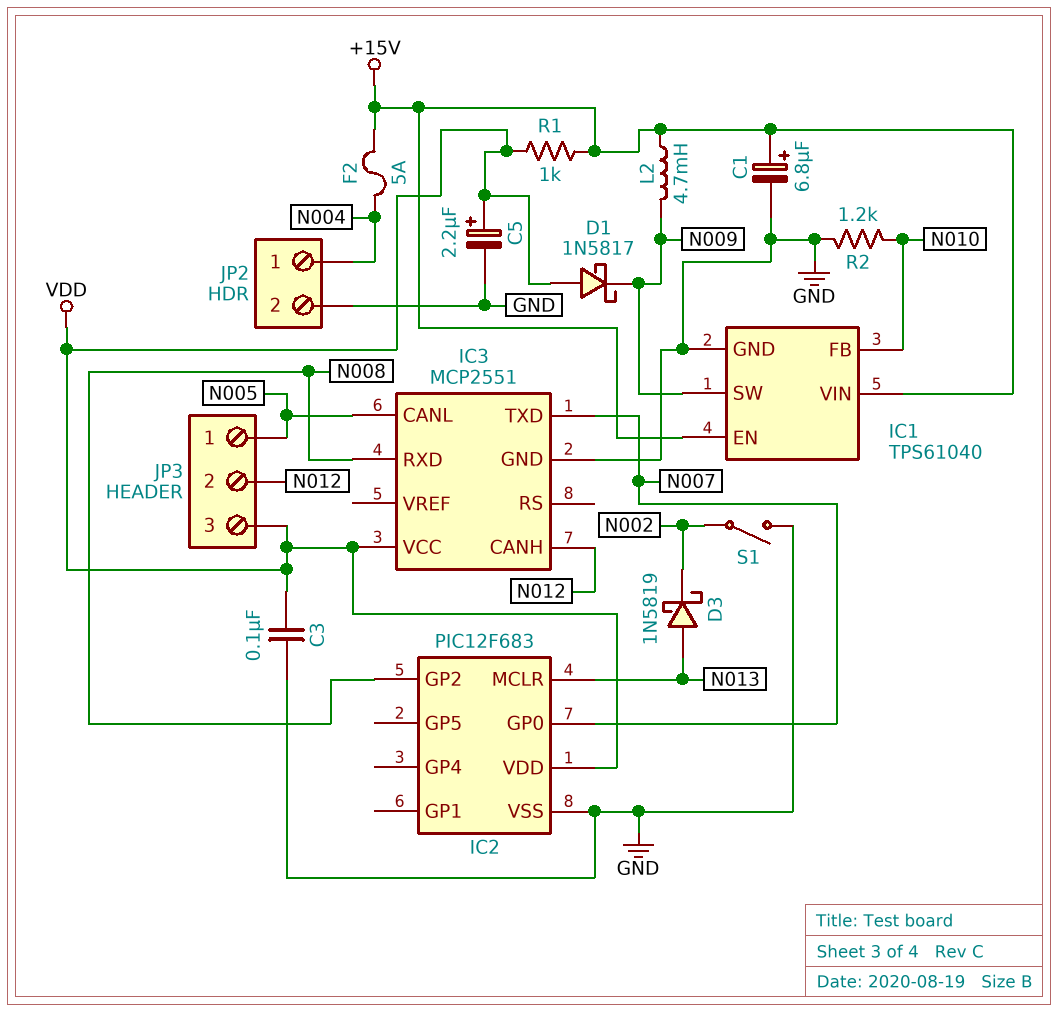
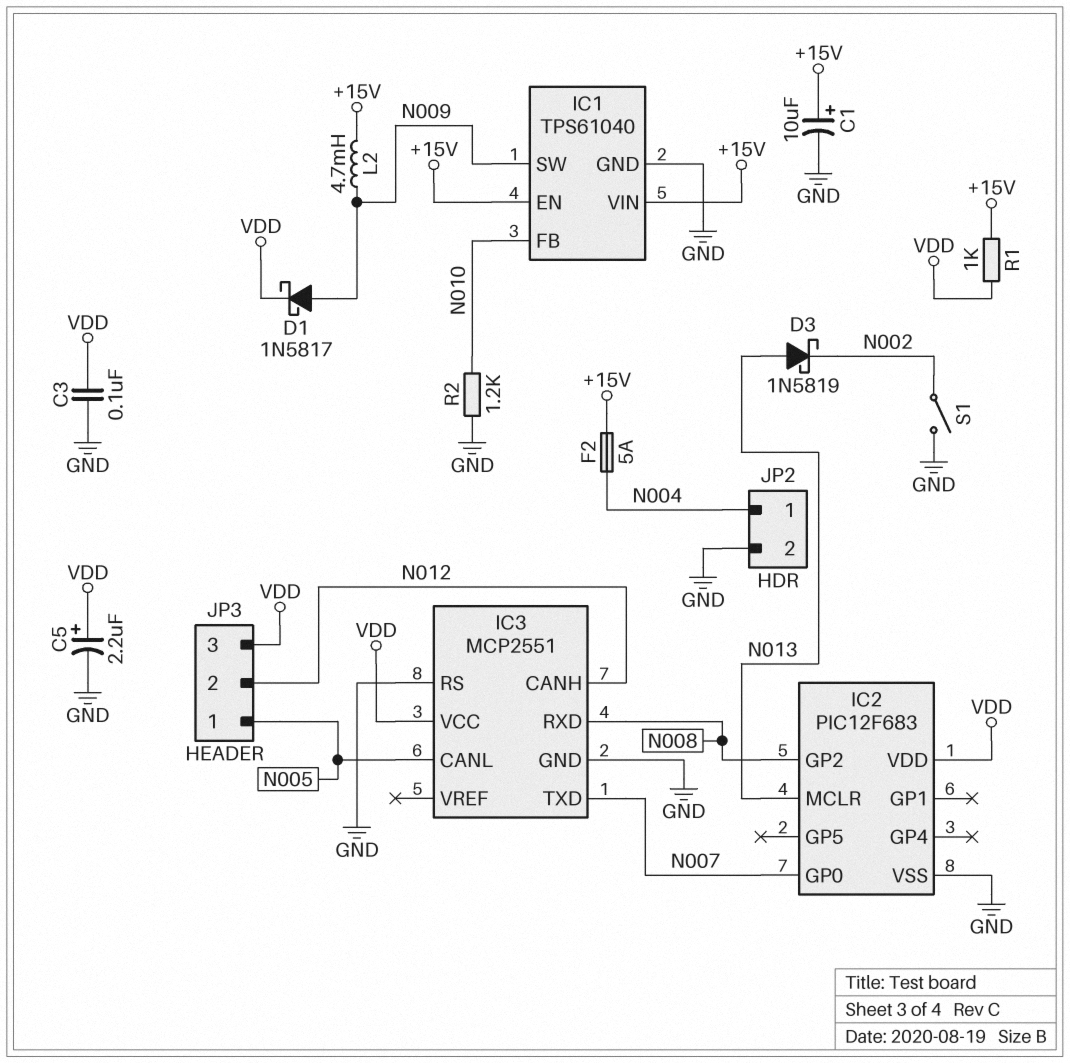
C1: 6.8uF (plus +15V, minus GND) -> 10uF (plus +15V, minus GND)
D1: schottky 1N5817 (A VDD, K N009) -> schottky 1N5817 (A N009, K VDD)
IC3 pin RS: none -> GND

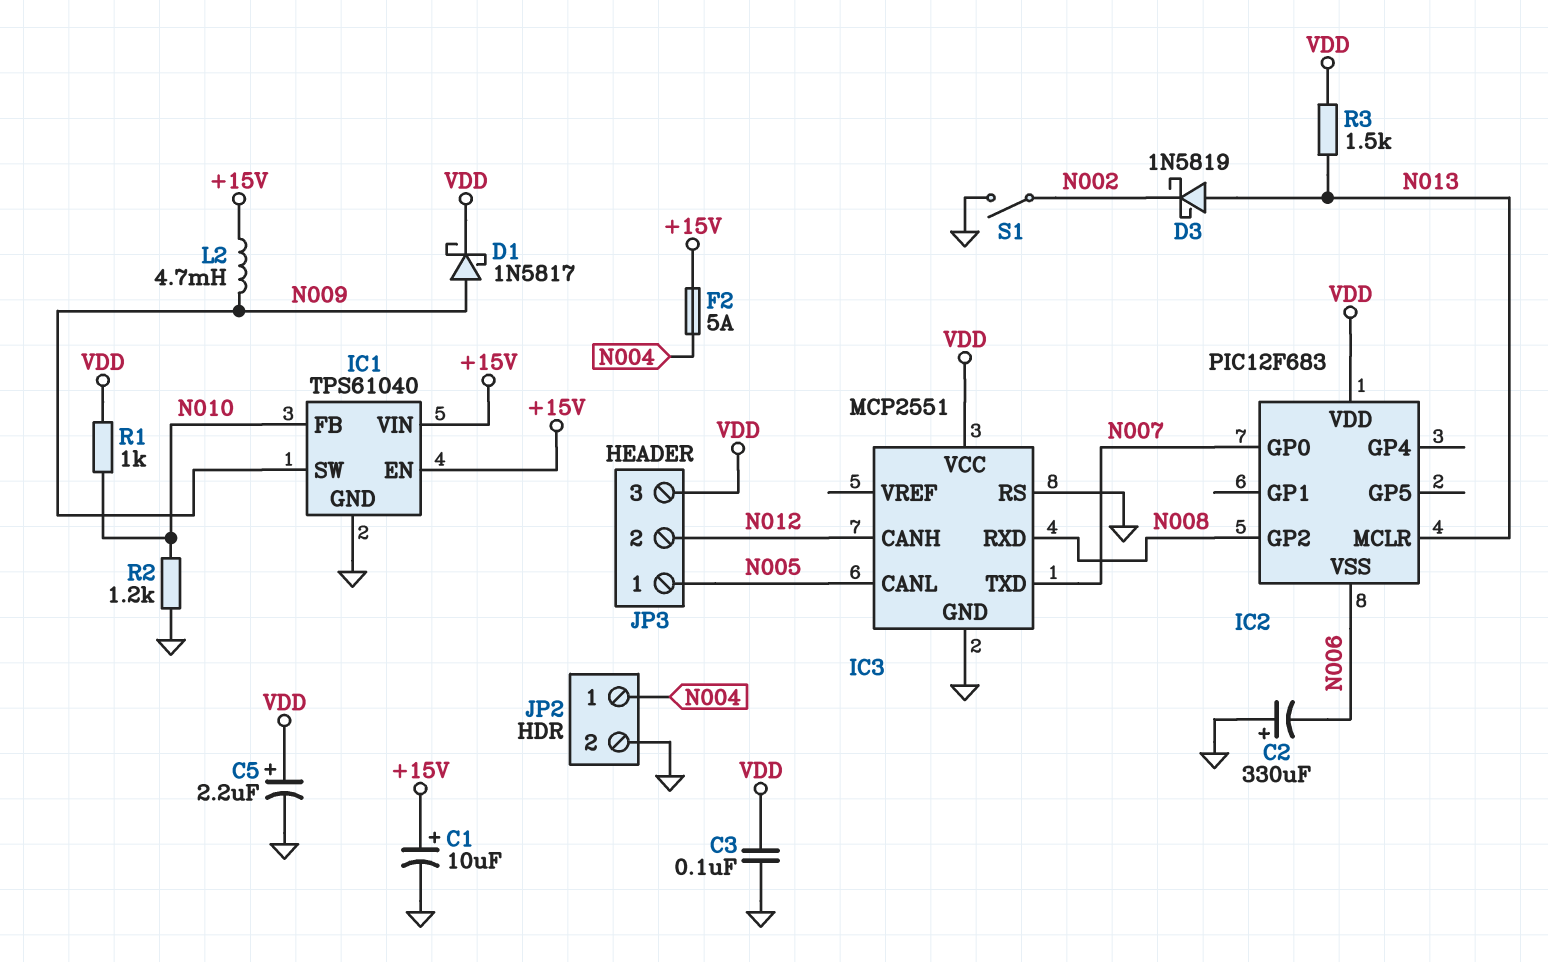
C2: none -> 330uF (plus GND, minus N006)
IC2 pin VSS: GND -> N006
R1: 1k (+15V, VDD) -> 1k (N010, VDD)
R3: none -> 1.5k (N013, VDD)

